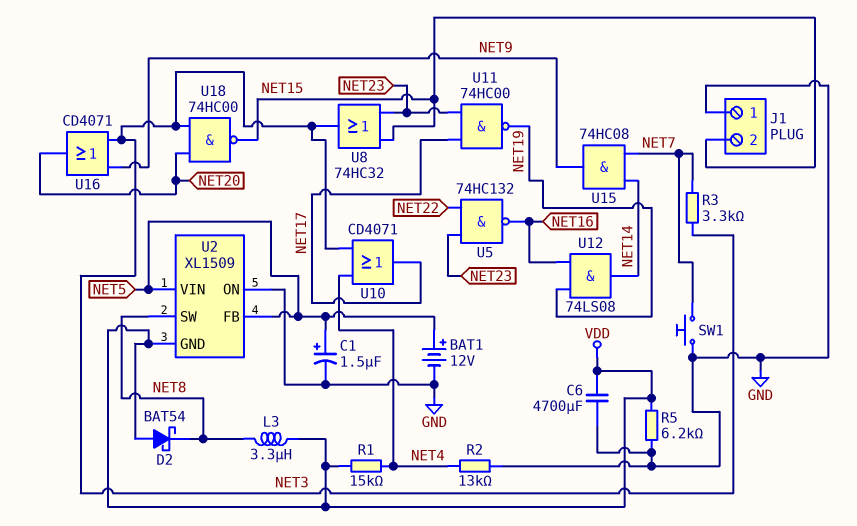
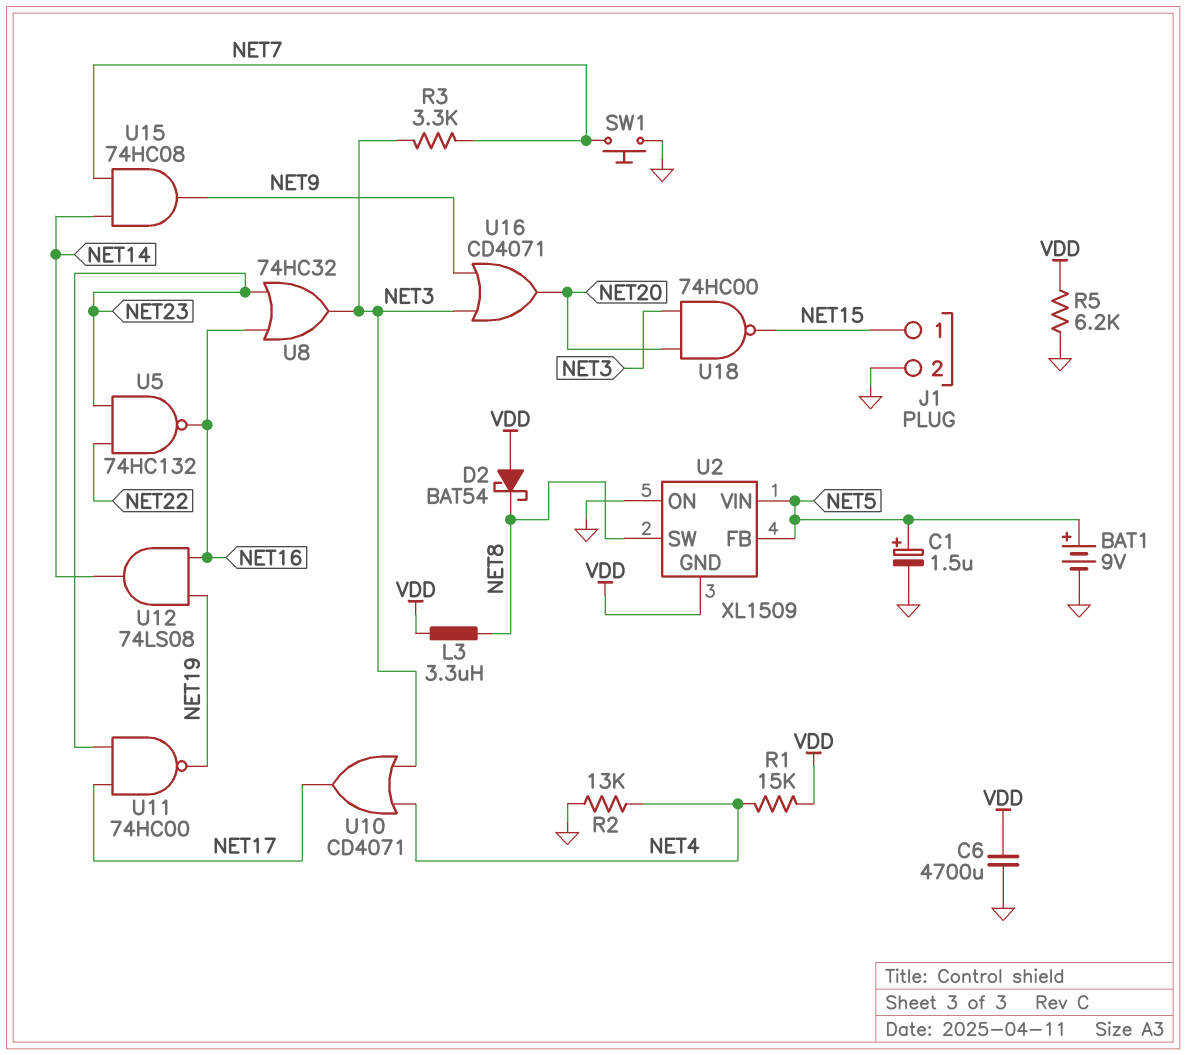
BAT1: 12V (plus NET5, minus GND) -> 9V (plus NET5, minus GND)
J1 pin 1: GND -> NET15
J1 pin 2: NET15 -> GND
U8: OR 74HC32 (in NET15, in NET23, out NET3) -> OR 74HC32 (in NET16, in NET23, out NET3)

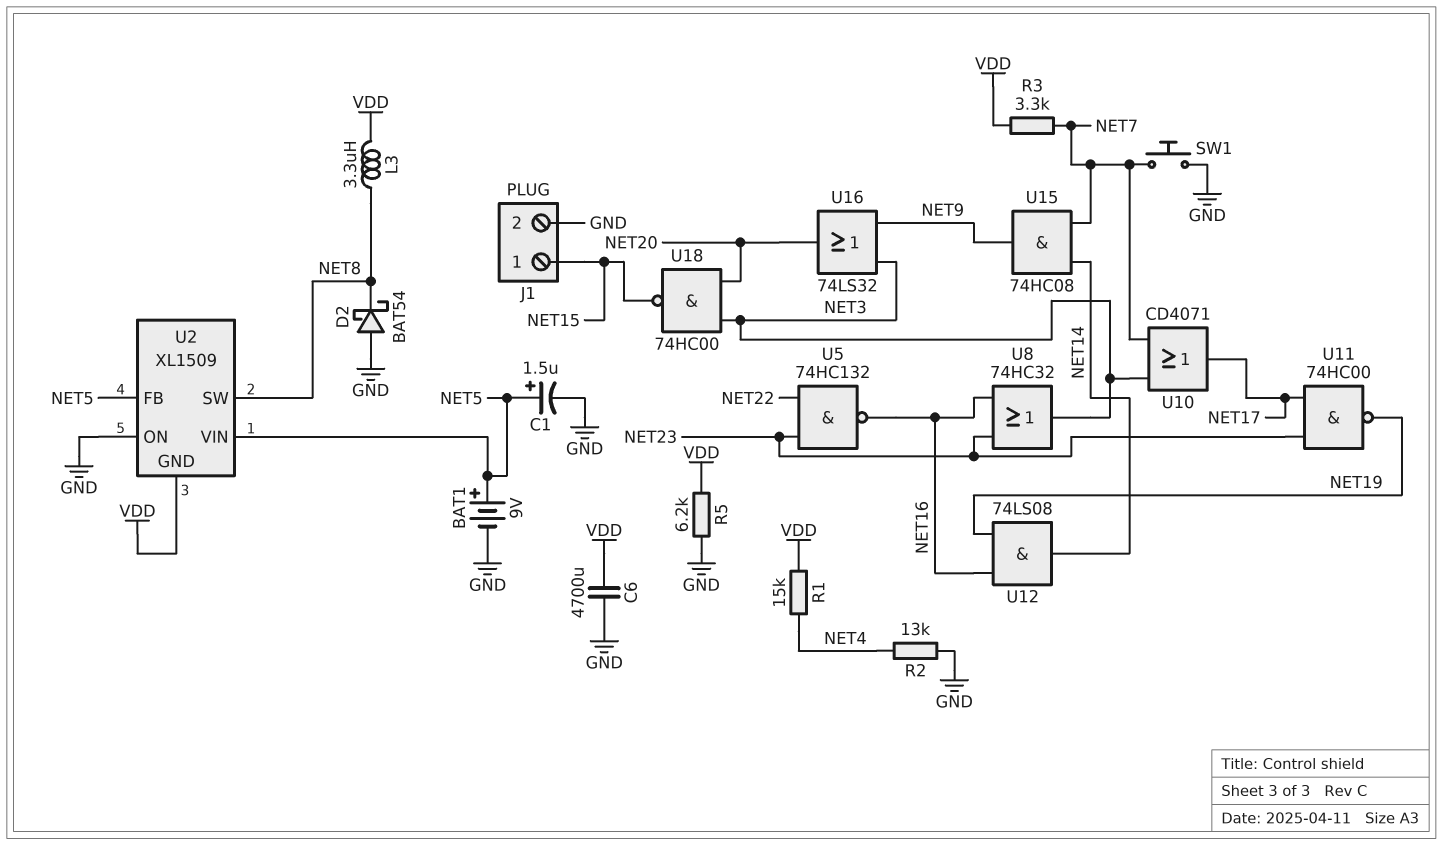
D2: schottky BAT54 (A VDD, K NET8) -> schottky BAT54 (A GND, K NET8)
R3: 3.3k (NET3, NET7) -> 3.3k (NET7, VDD)
U10: OR CD4071 (in NET3, in NET4, out NET17) -> OR CD4071 (in NET3, in NET7, out NET17)
U16: OR CD4071 (in NET3, in NET9, out NET20) -> OR 74LS32 (in NET3, in NET9, out NET20)

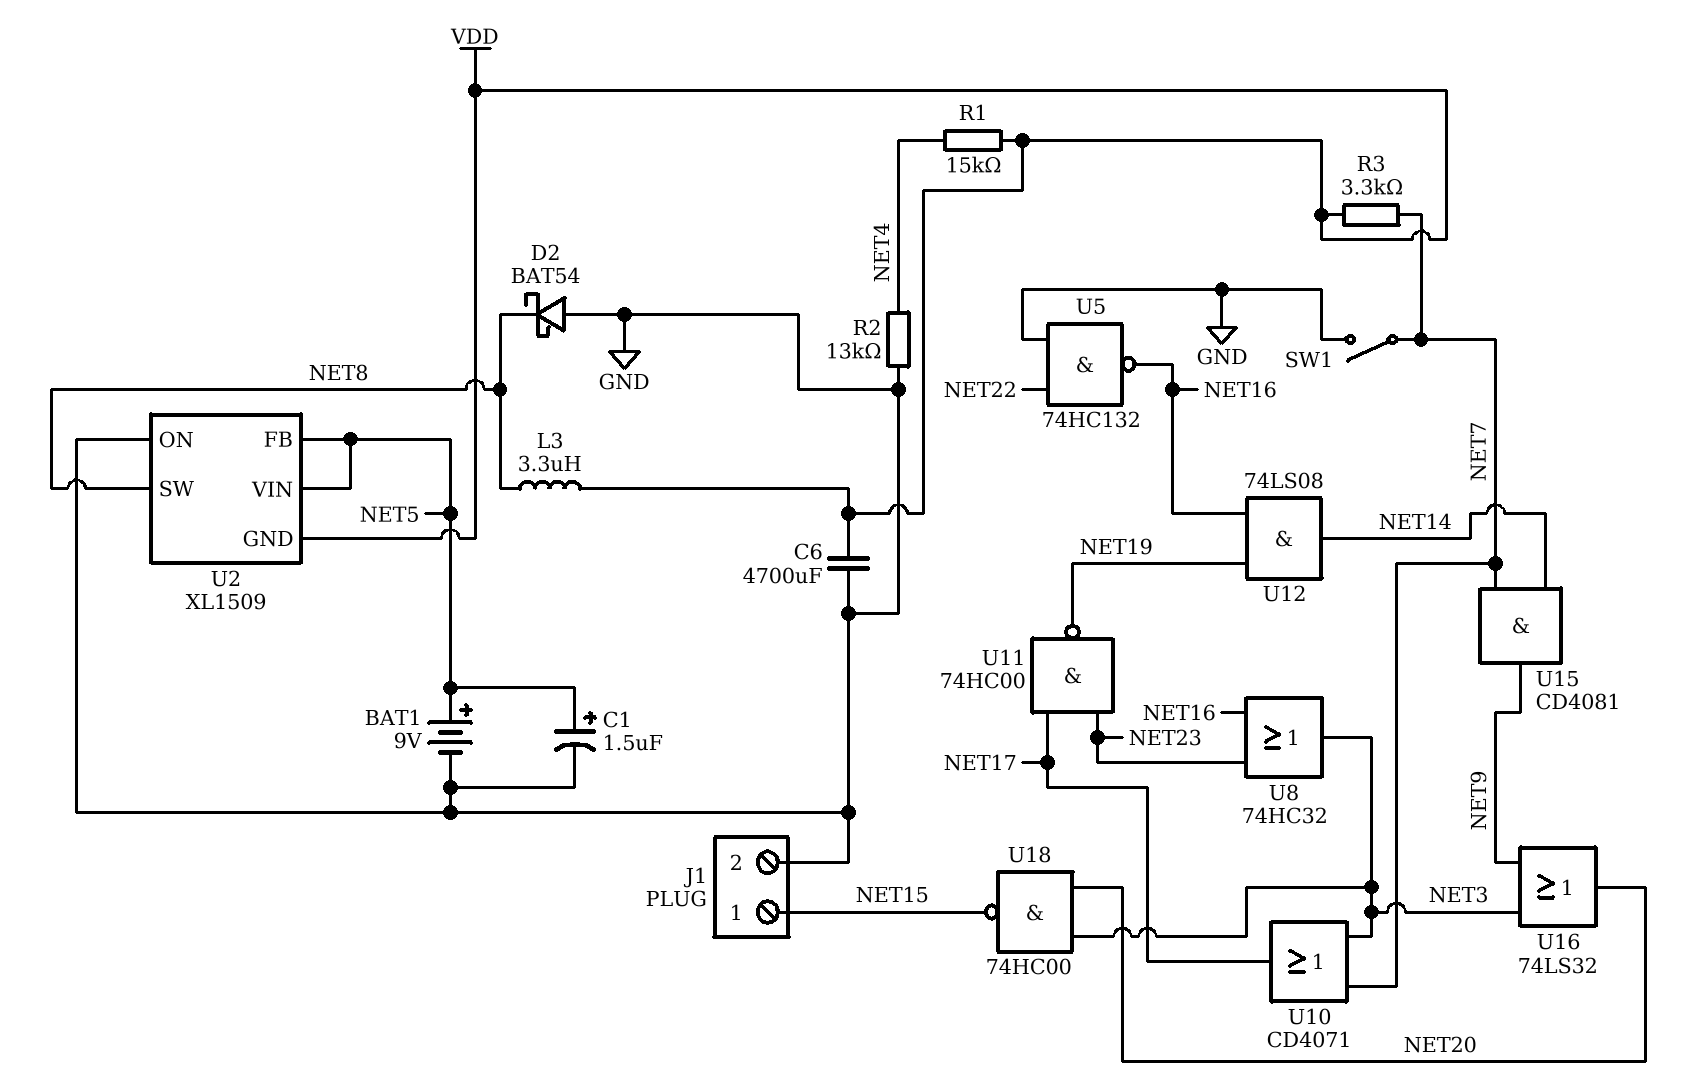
R5: 6.2k (GND, VDD) -> none
SW1: button (GND, NET7) -> switch (GND, NET7)
U5: NAND 74HC132 (in NET22, in NET23, out NET16) -> NAND 74HC132 (in GND, in NET22, out NET16)
U15: AND 74HC08 (in NET7, in NET14, out NET9) -> AND CD4081 (in NET7, in NET14, out NET9)

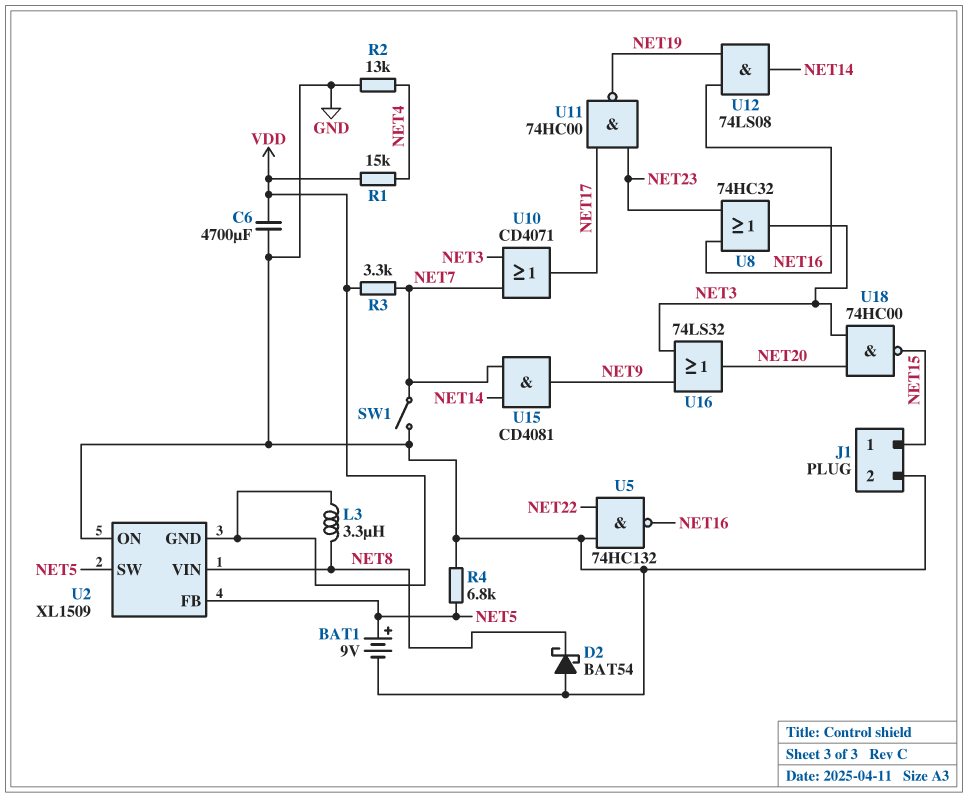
C1: 1.5uF (plus NET5, minus GND) -> none
R4: none -> 6.8k (GND, NET5)
U2 pin SW: NET8 -> NET5
U2 pin VIN: NET5 -> NET8

